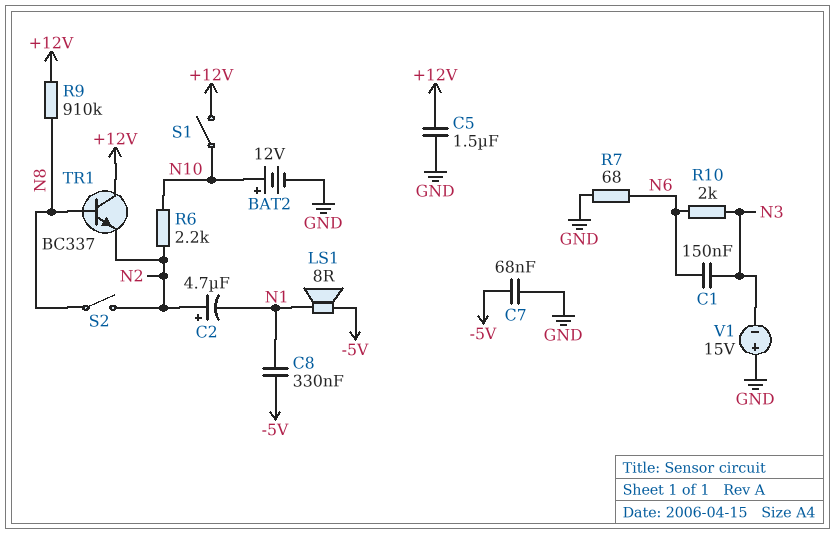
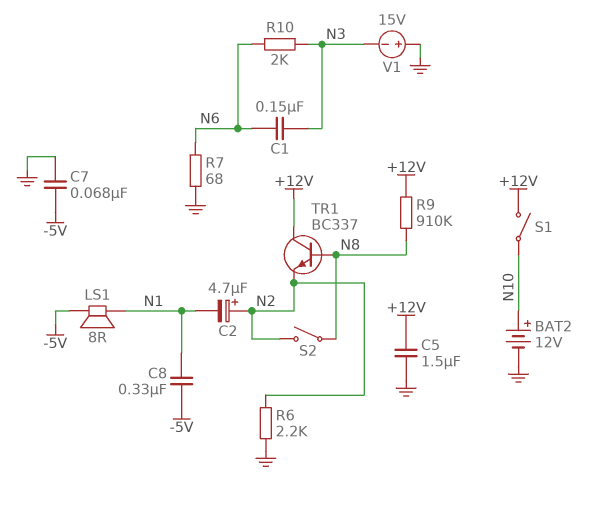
R6: 2.2k (N2, N10) -> 2.2k (GND, N2)

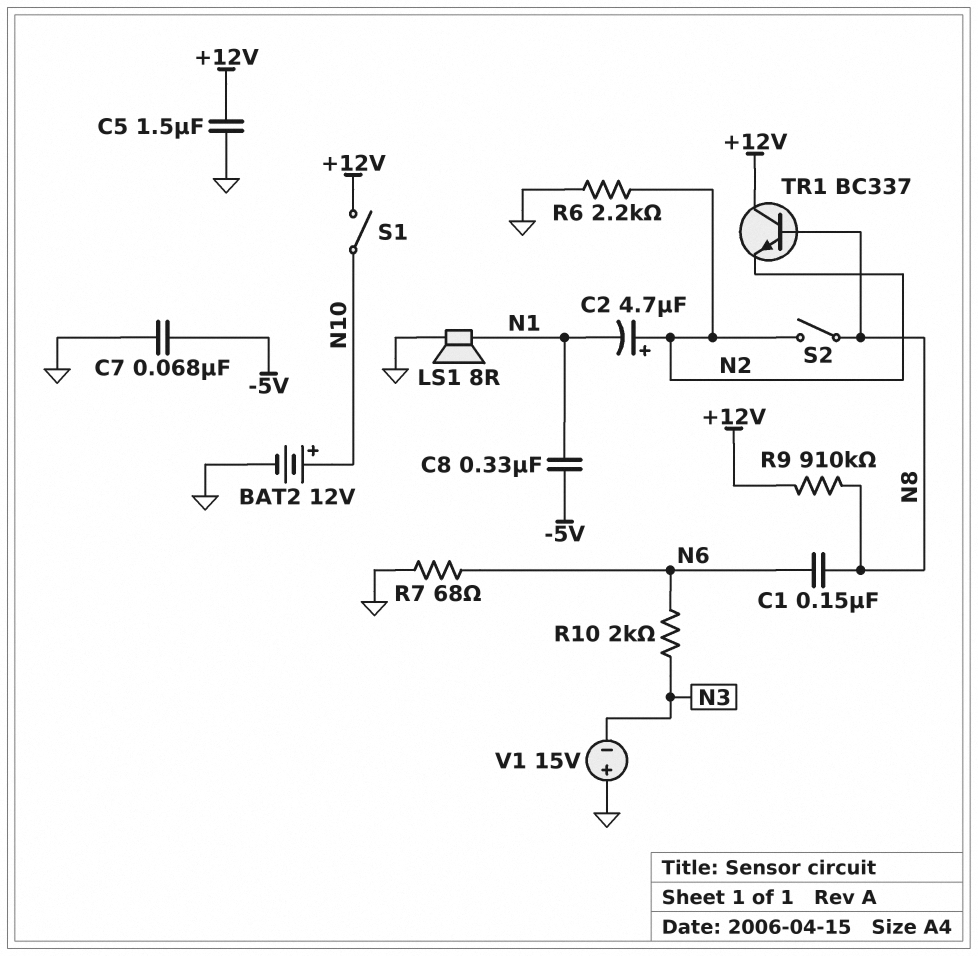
C1: 150nF (N3, N6) -> 150nF (N6, N8)
LS1: speaker 8R (-5V, N1) -> speaker 8R (GND, N1)

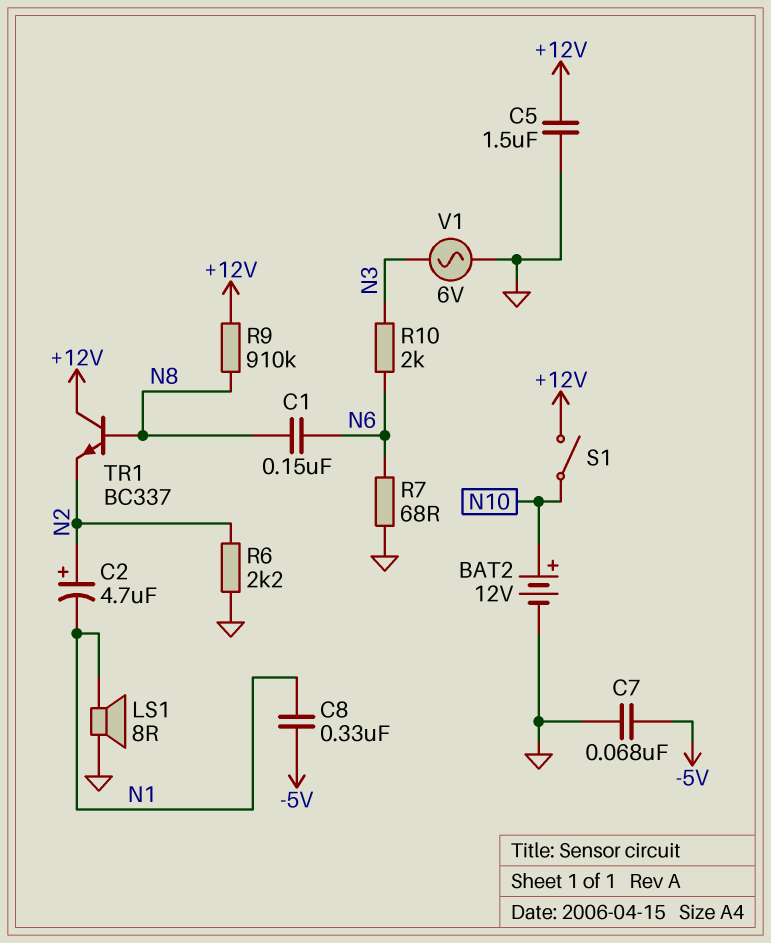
S2: switch (N2, N8) -> none
V1: 15V (plus GND, minus N3) -> AC 6V (GND, N3)

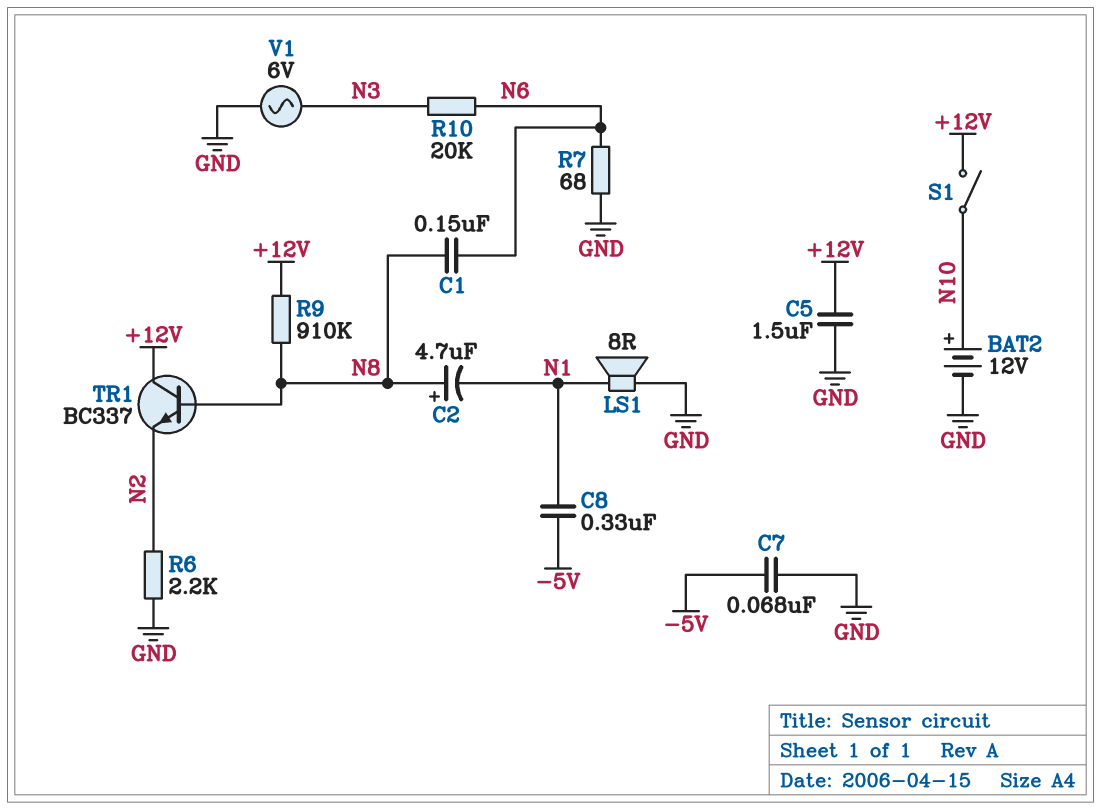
C2: 4.7uF (plus N2, minus N1) -> 4.7uF (plus N8, minus N1)
R10: 2k (N3, N6) -> 20k (N3, N6)

